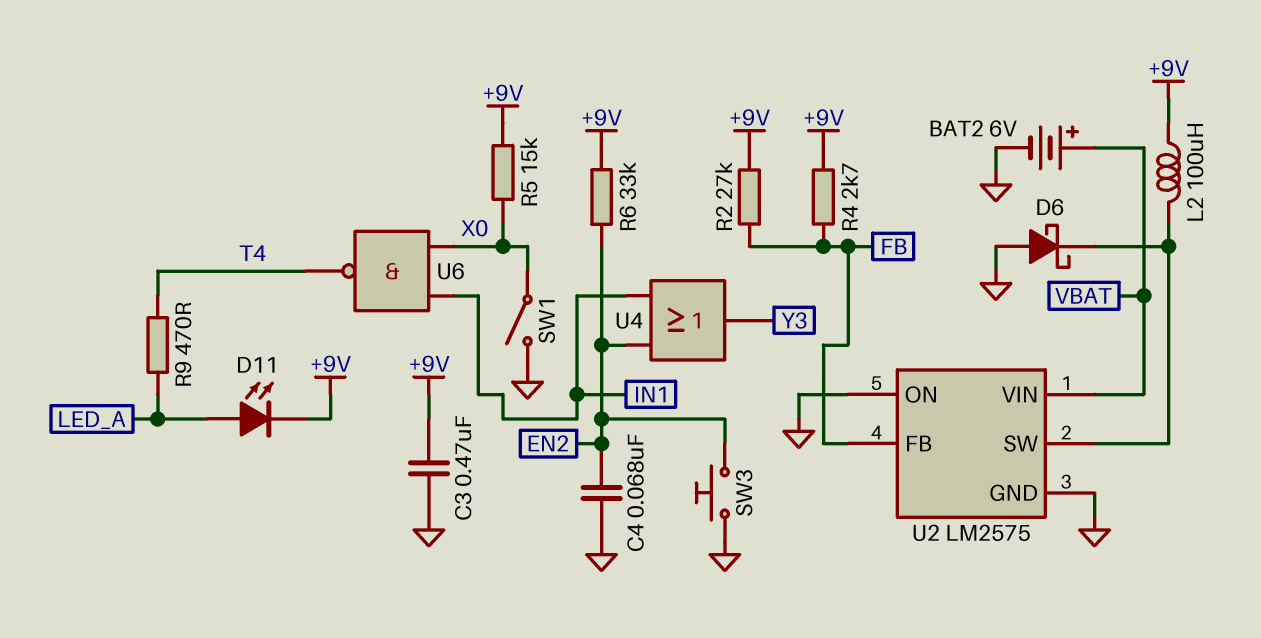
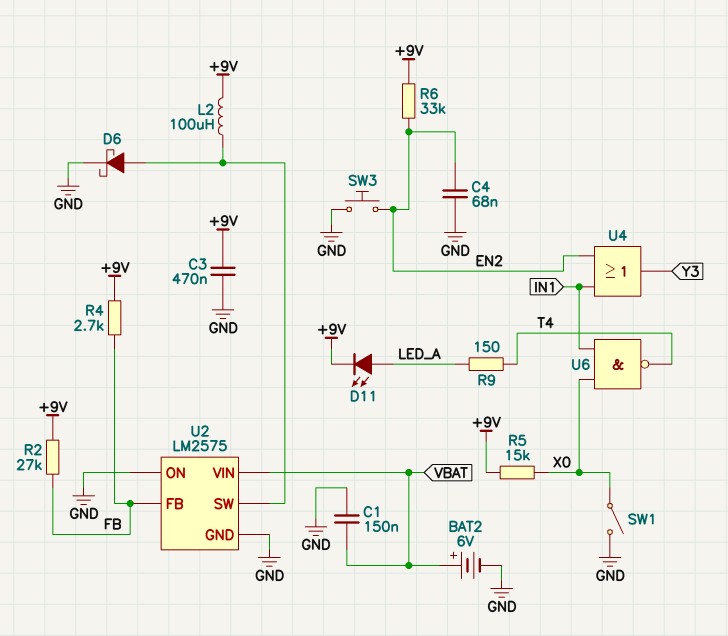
C1: none -> 150nF (GND, VBAT)
D6: schottky (A GND, K U2/SW) -> schottky (A U2/SW, K GND)
R9: 470 (LED_A, T4) -> 150 (LED_A, T4)

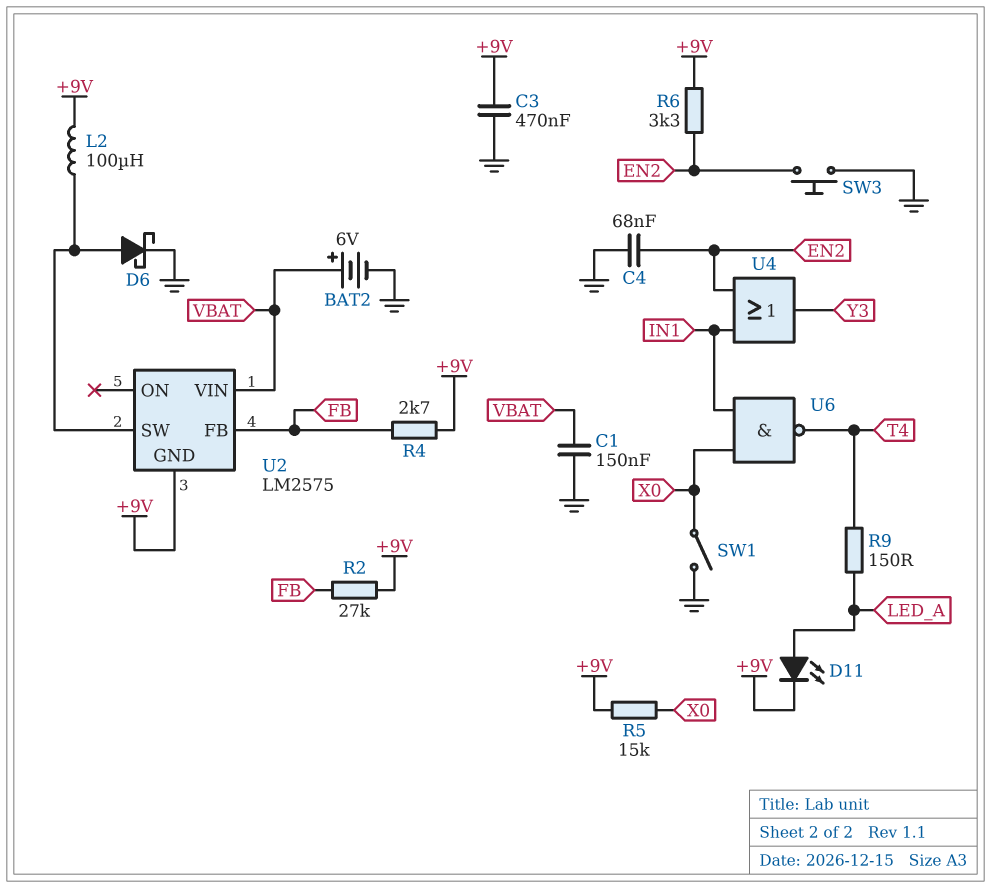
R6: 33k (+9V, EN2) -> 3.3k (+9V, EN2)
U2 pin GND: GND -> +9V
U2 pin ON: GND -> none

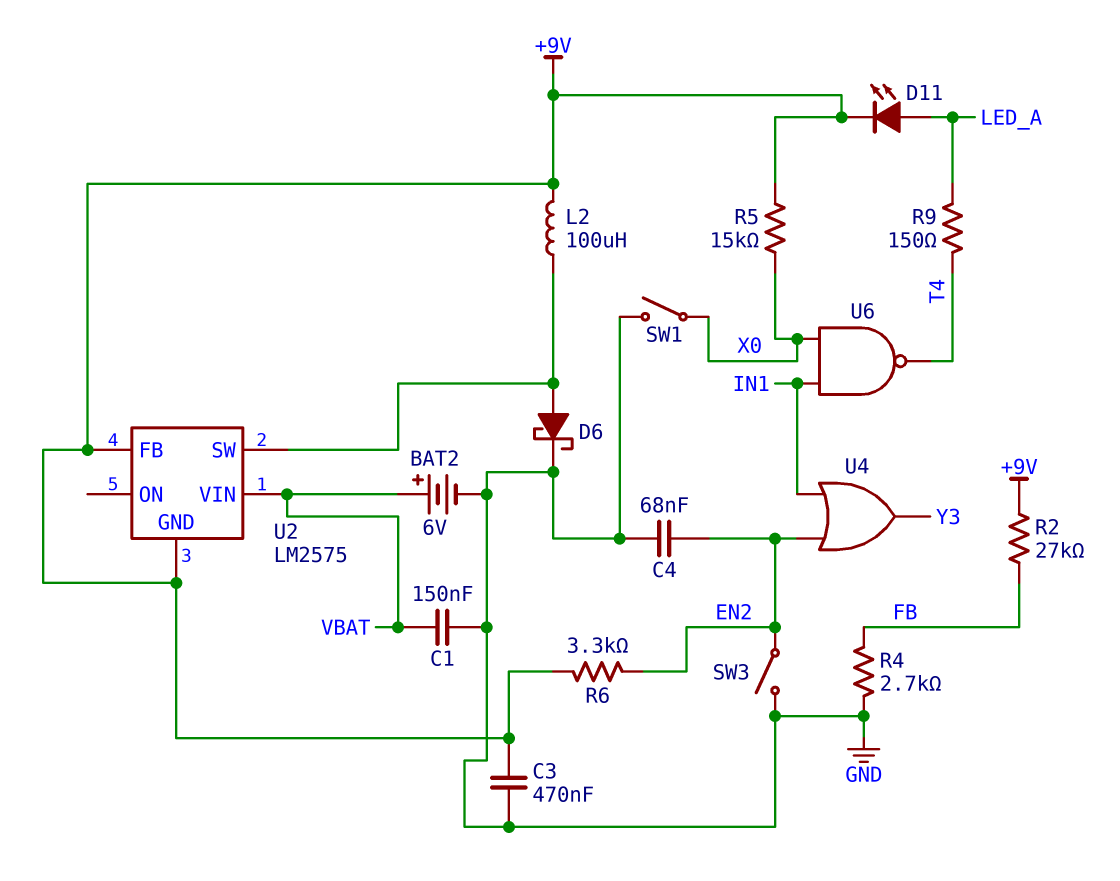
R4: 2.7k (+9V, FB) -> 2.7k (FB, GND)
SW3: button (EN2, GND) -> switch (EN2, GND)
U2 pin FB: FB -> +9V

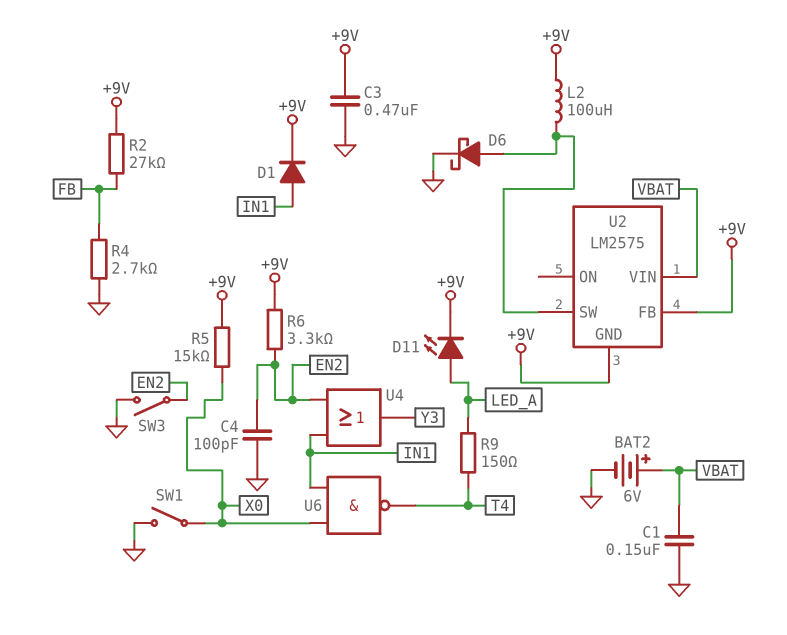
C4: 68nF (EN2, GND) -> 100pF (EN2, GND)
D1: none -> diode (A IN1, K +9V)

